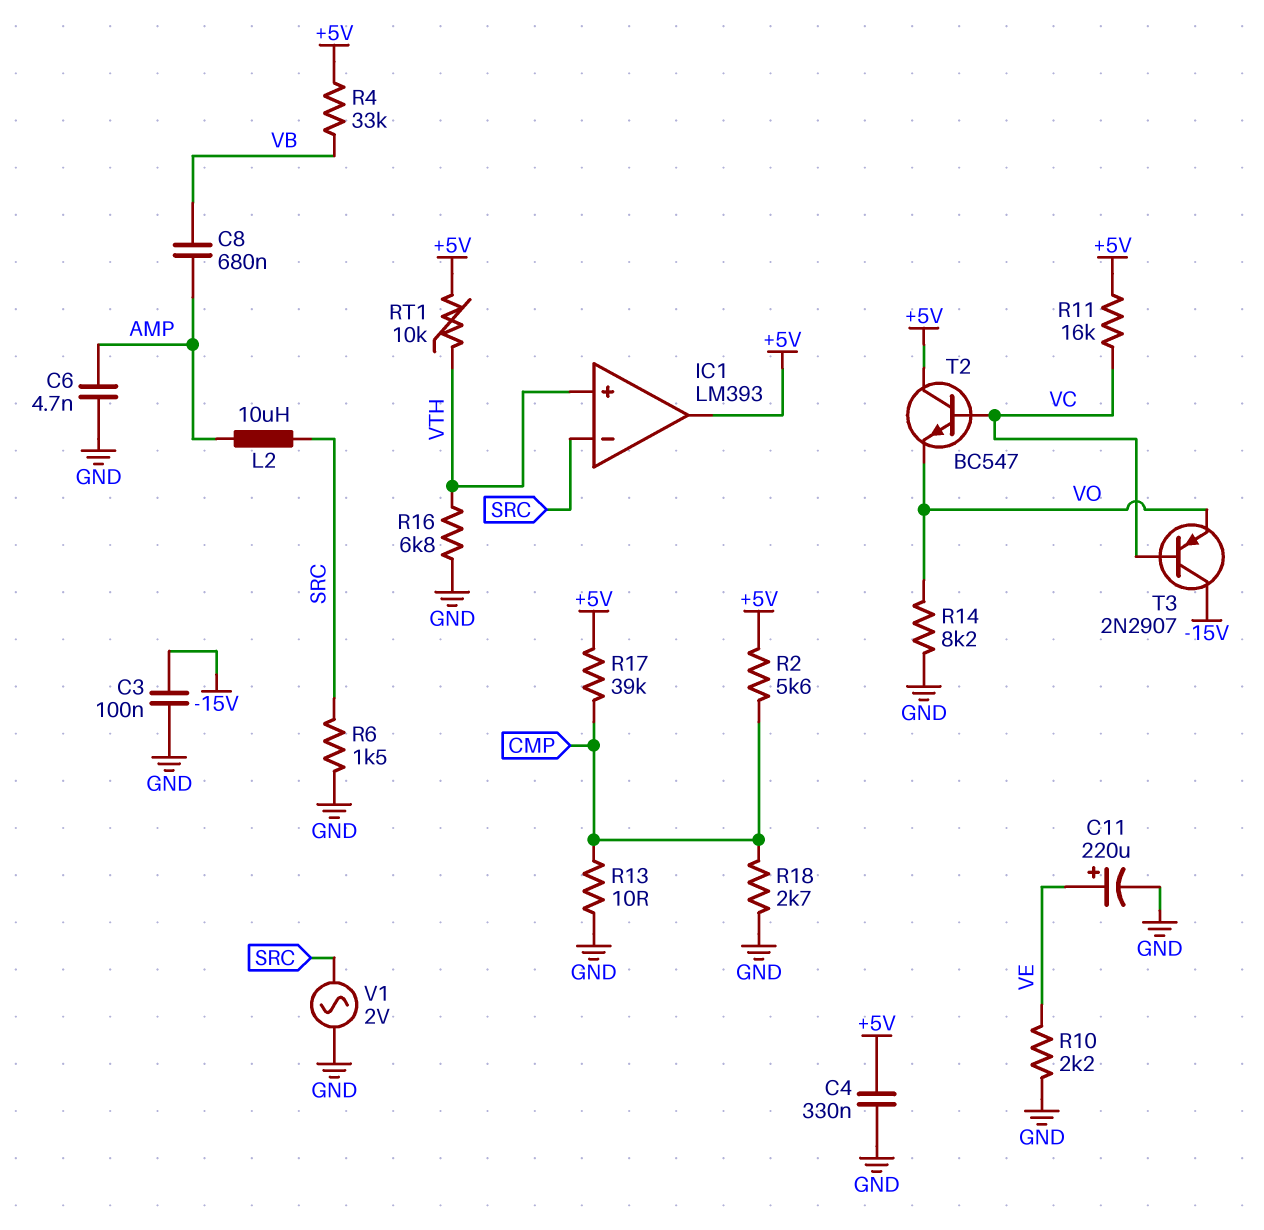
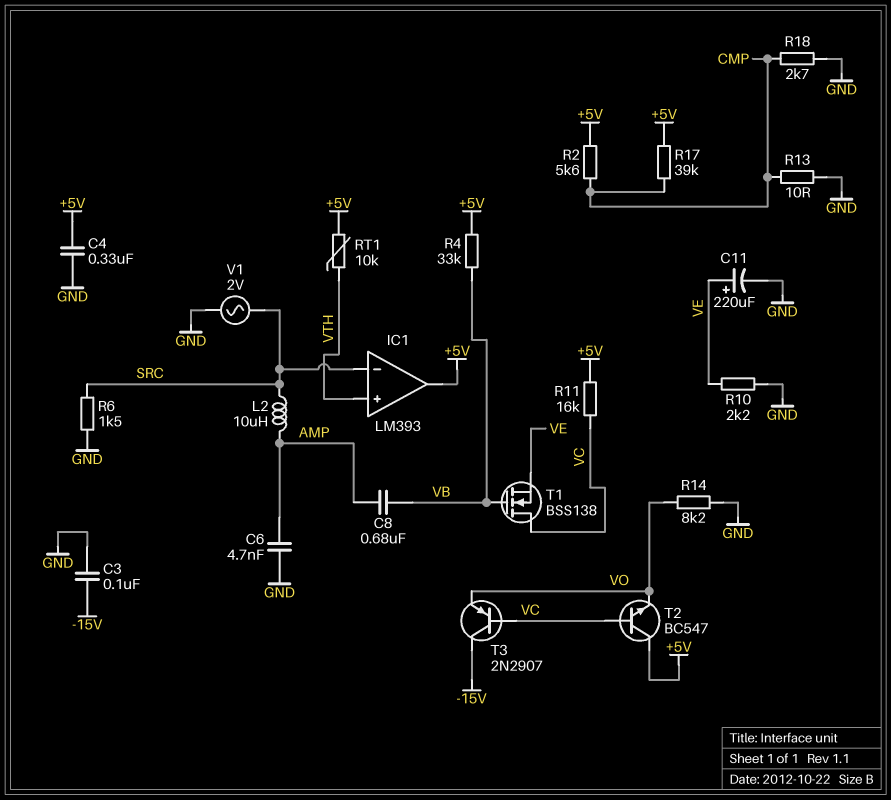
R16: 6.8k (GND, VTH) -> none
T1: none -> NMOS BSS138 (G VB, D VC, S VE)

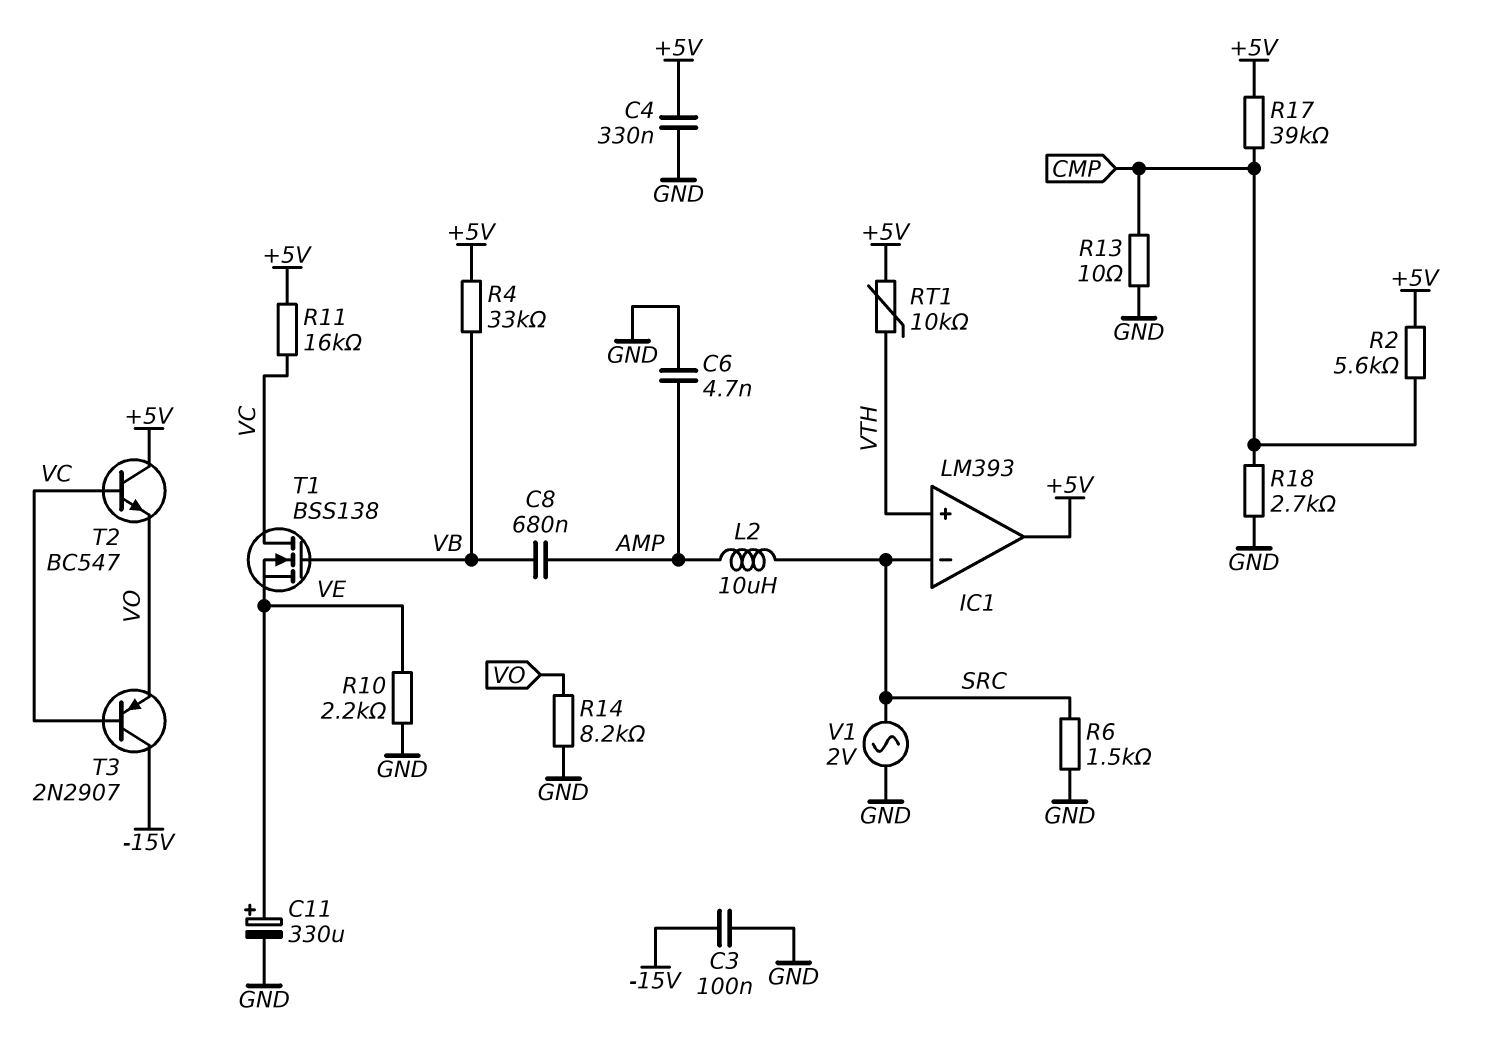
C11: 220uF (plus VE, minus GND) -> 330uF (plus VE, minus GND)

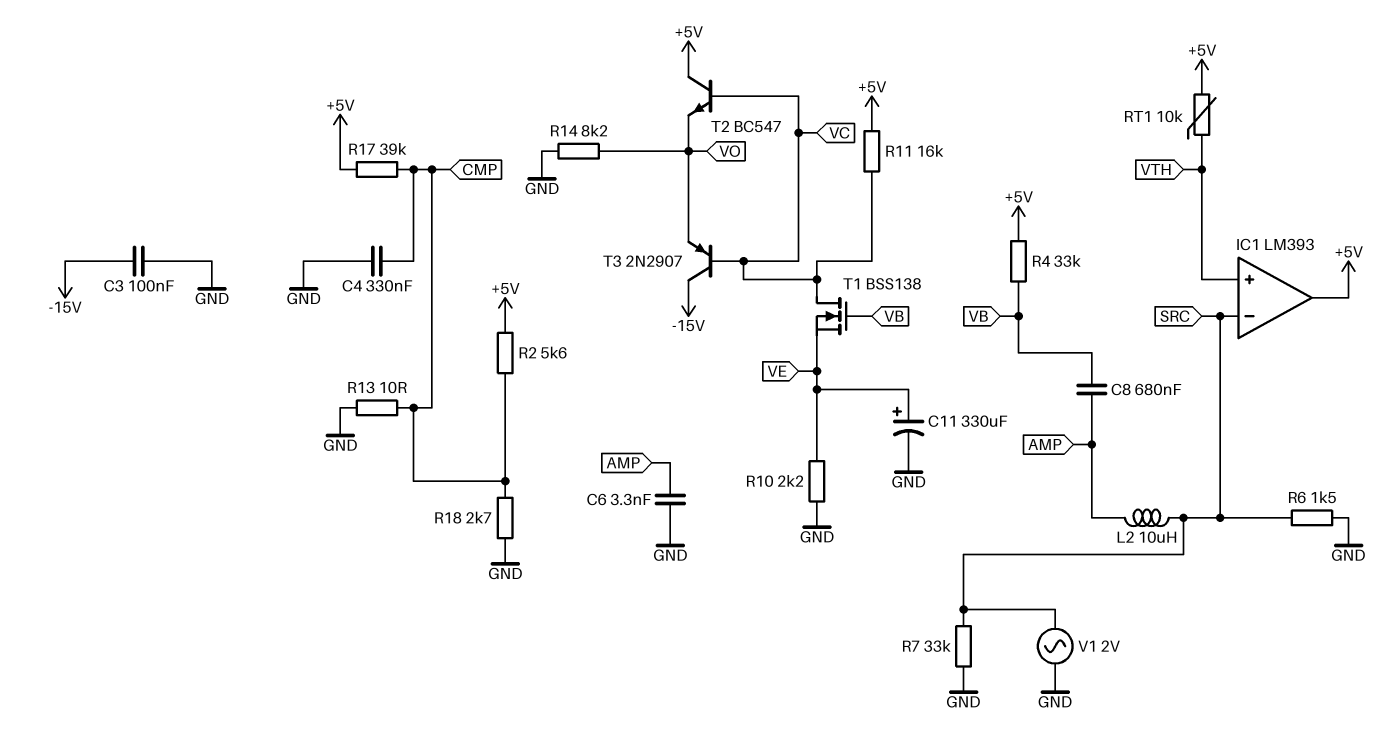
C4: 330nF (+5V, GND) -> 330nF (CMP, GND)
C6: 4.7nF (AMP, GND) -> 3.3nF (AMP, GND)
R7: none -> 33k (GND, SRC)

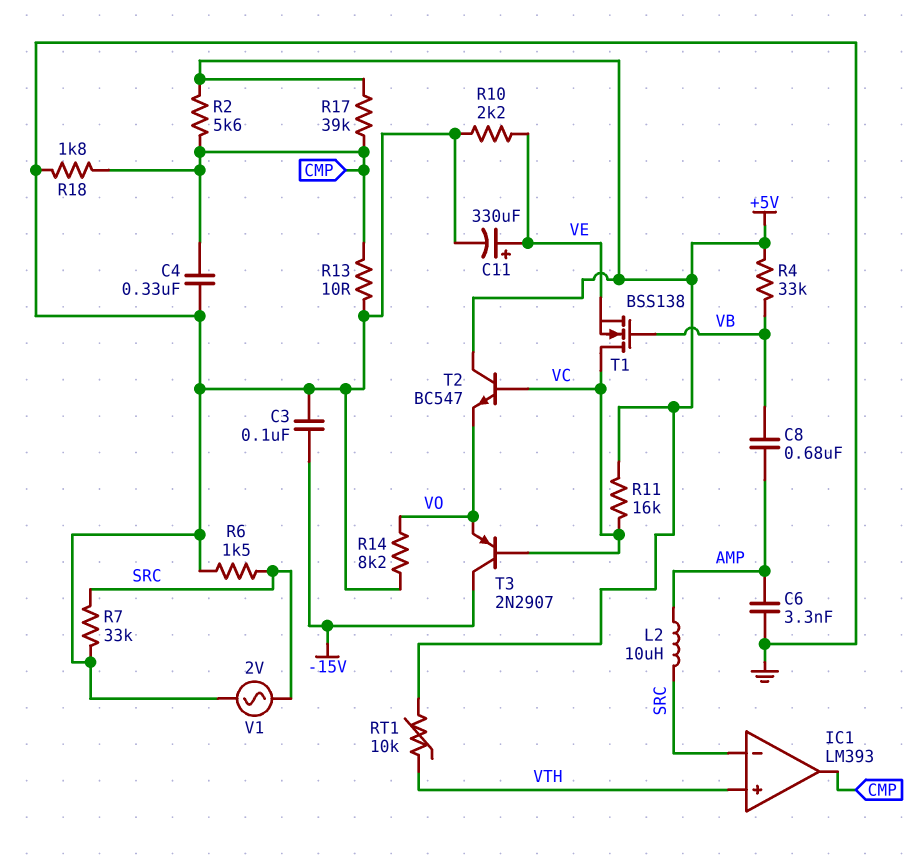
IC1 pin out: +5V -> CMP
R18: 2.7k (CMP, GND) -> 1.8k (CMP, GND)

